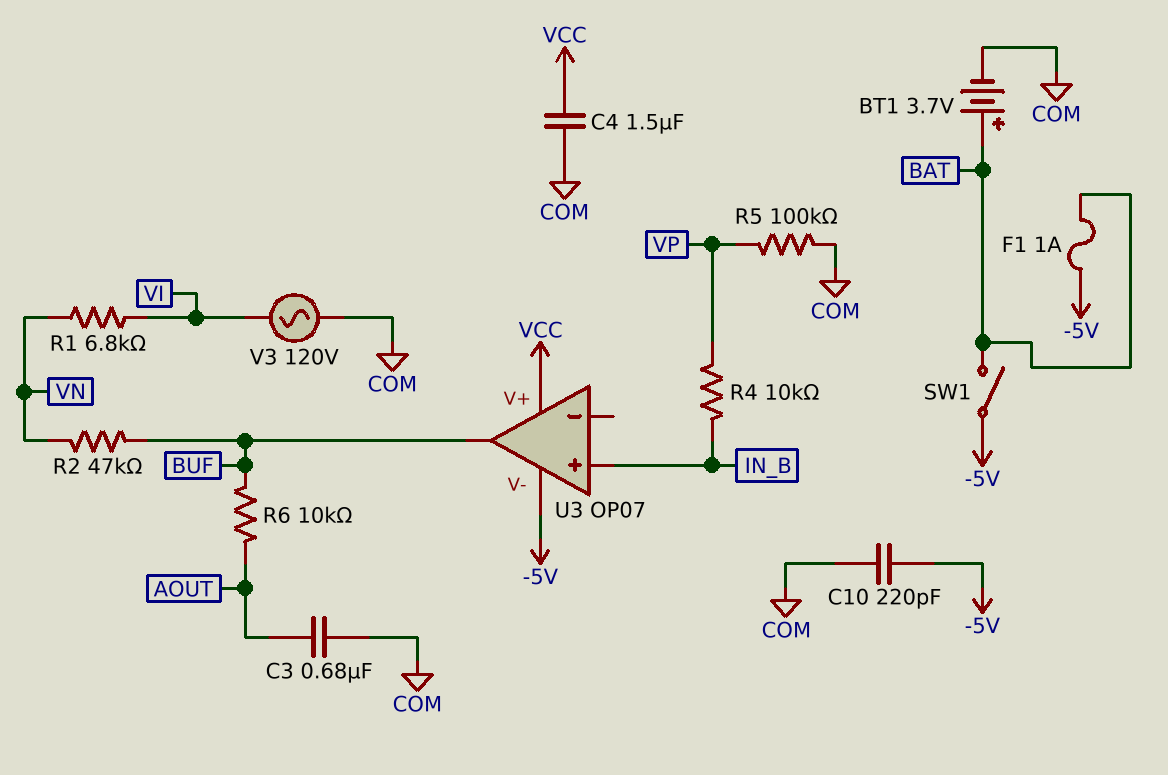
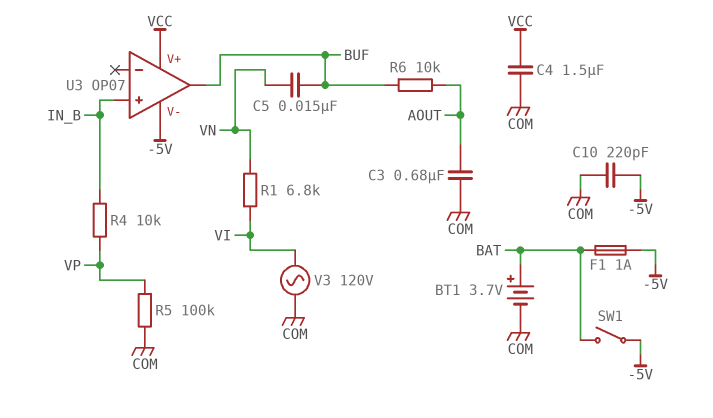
C5: none -> 15nF (BUF, VN)
R2: 47k (BUF, VN) -> none

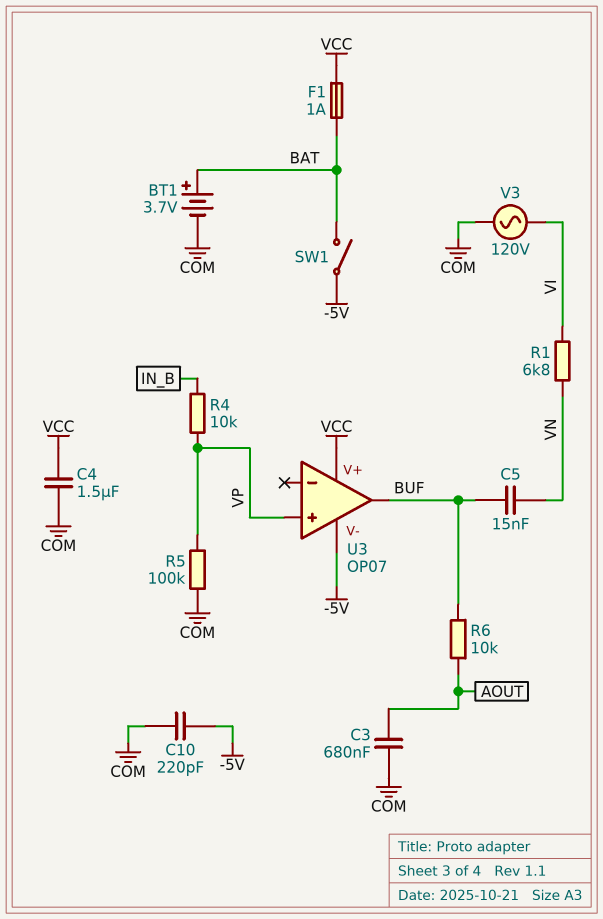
F1: 1A (-5V, BAT) -> 1A (BAT, VCC)
U3 pin in+: IN_B -> VP

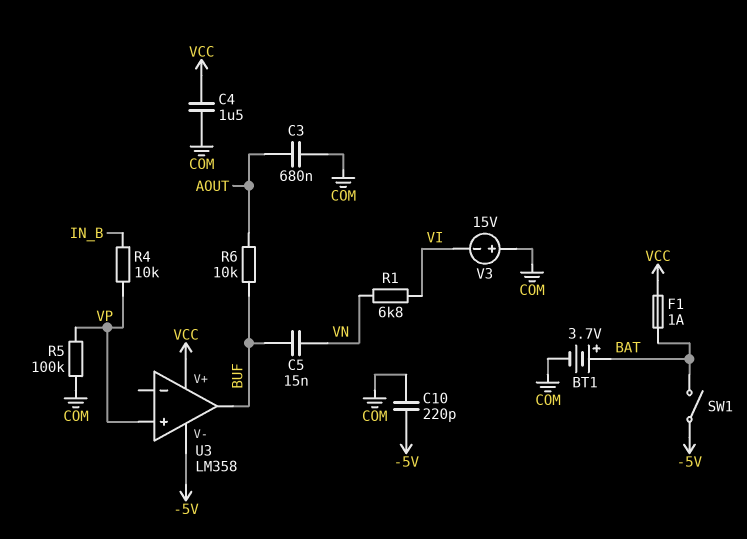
U3: OP07 -> LM358
V3: AC 120V (COM, VI) -> 15V (plus COM, minus VI)

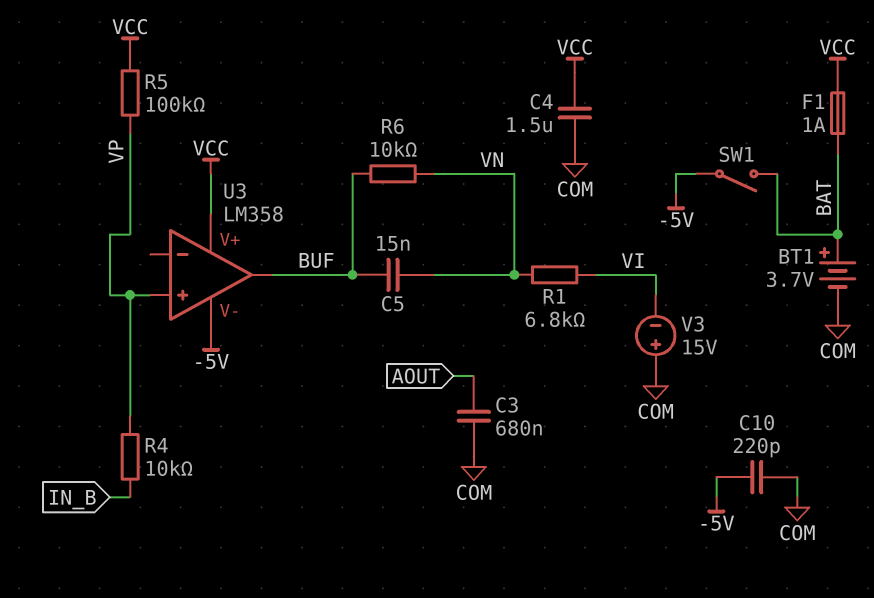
R5: 100k (COM, VP) -> 100k (VCC, VP)
R6: 10k (AOUT, BUF) -> 10k (BUF, VN)

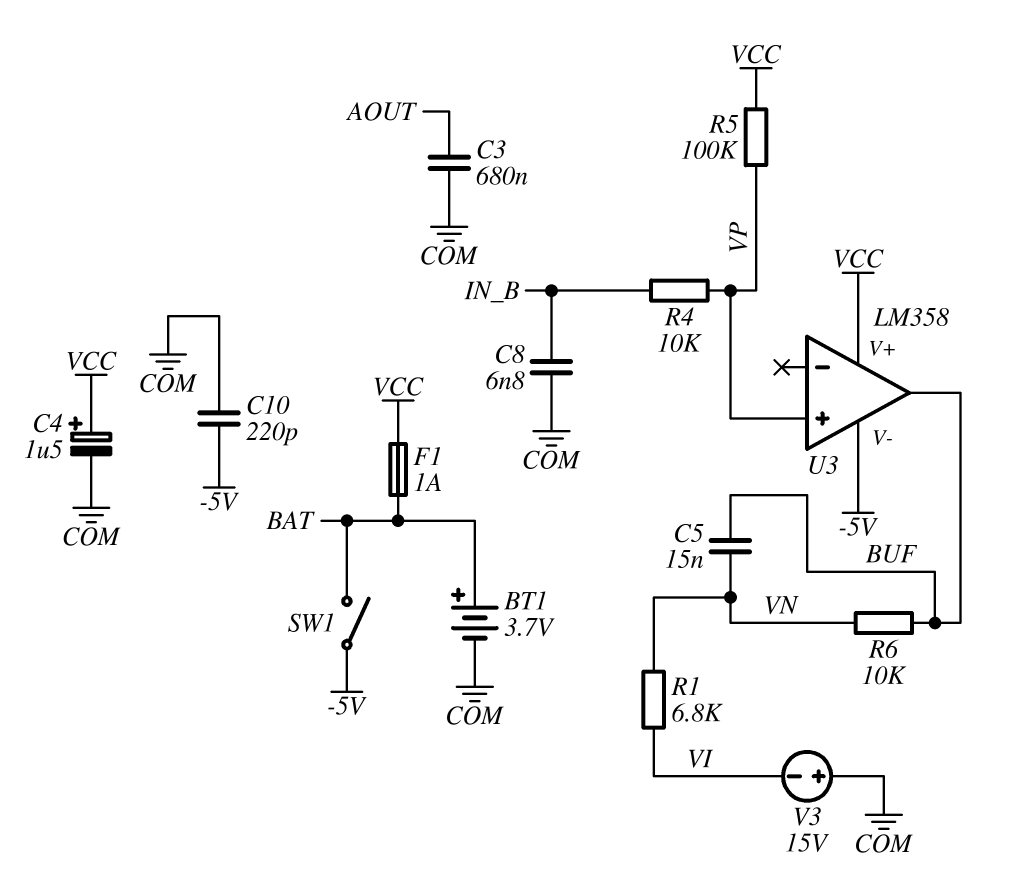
C4: 1.5uF (COM, VCC) -> 1.5uF (plus VCC, minus COM)
C8: none -> 6.8nF (COM, IN_B)

